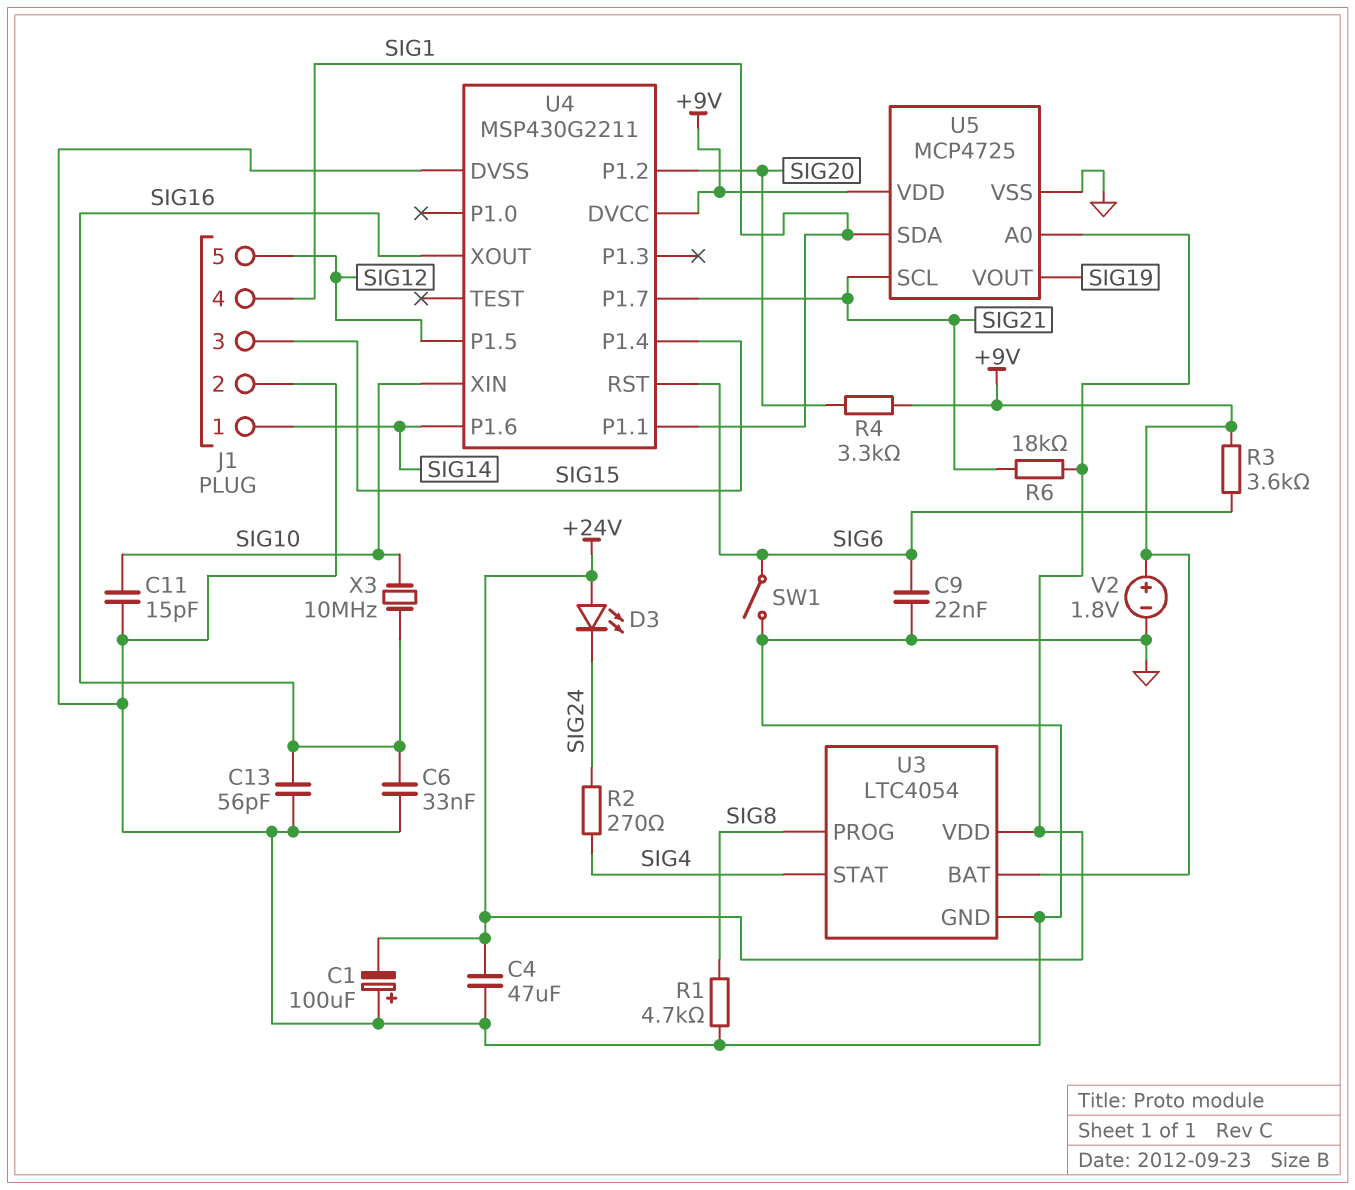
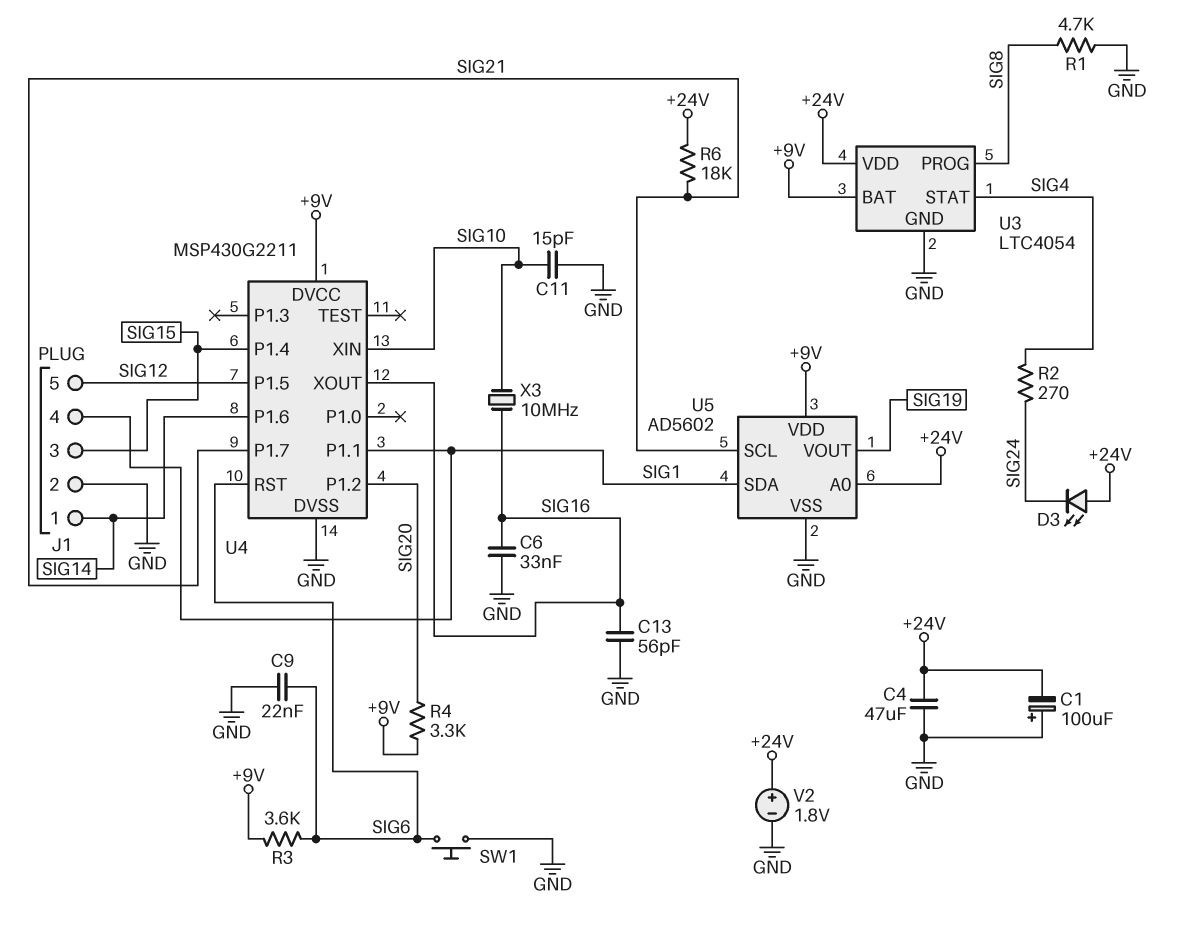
SW1: switch (GND, SIG6) -> button (GND, SIG6)
U5: MCP4725 -> AD5602
V2: 1.8V (plus +9V, minus GND) -> 1.8V (plus +24V, minus GND)

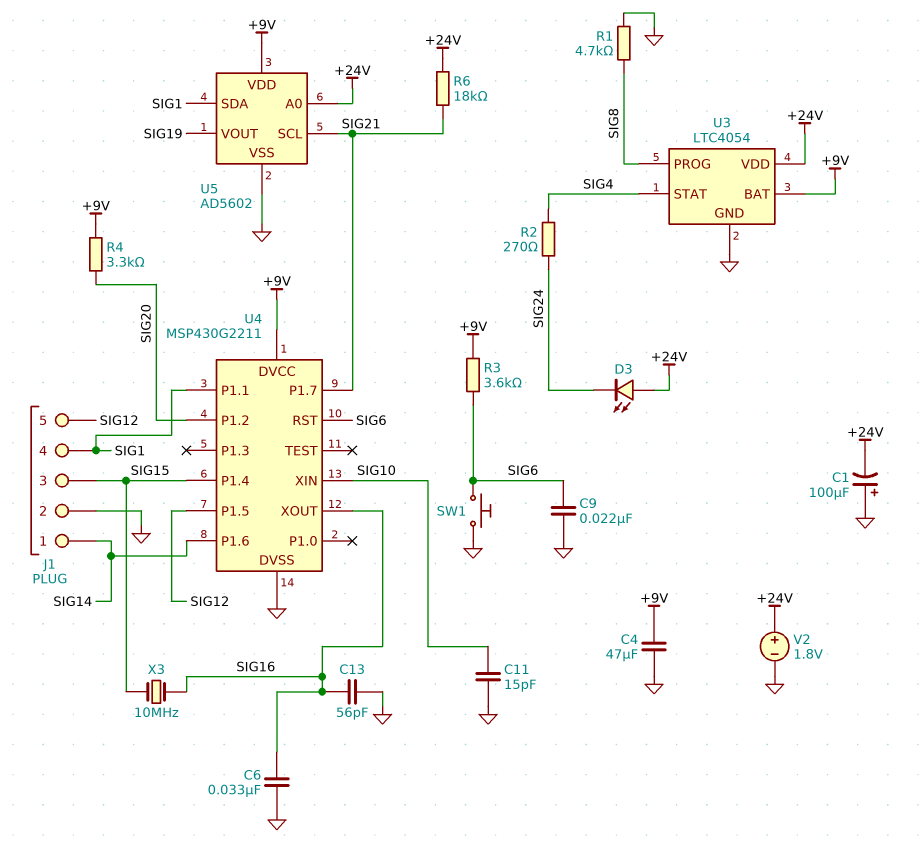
C4: 47uF (+24V, GND) -> 47uF (+9V, GND)
X3: 10MHz (SIG10, SIG16) -> 10MHz (SIG15, SIG16)

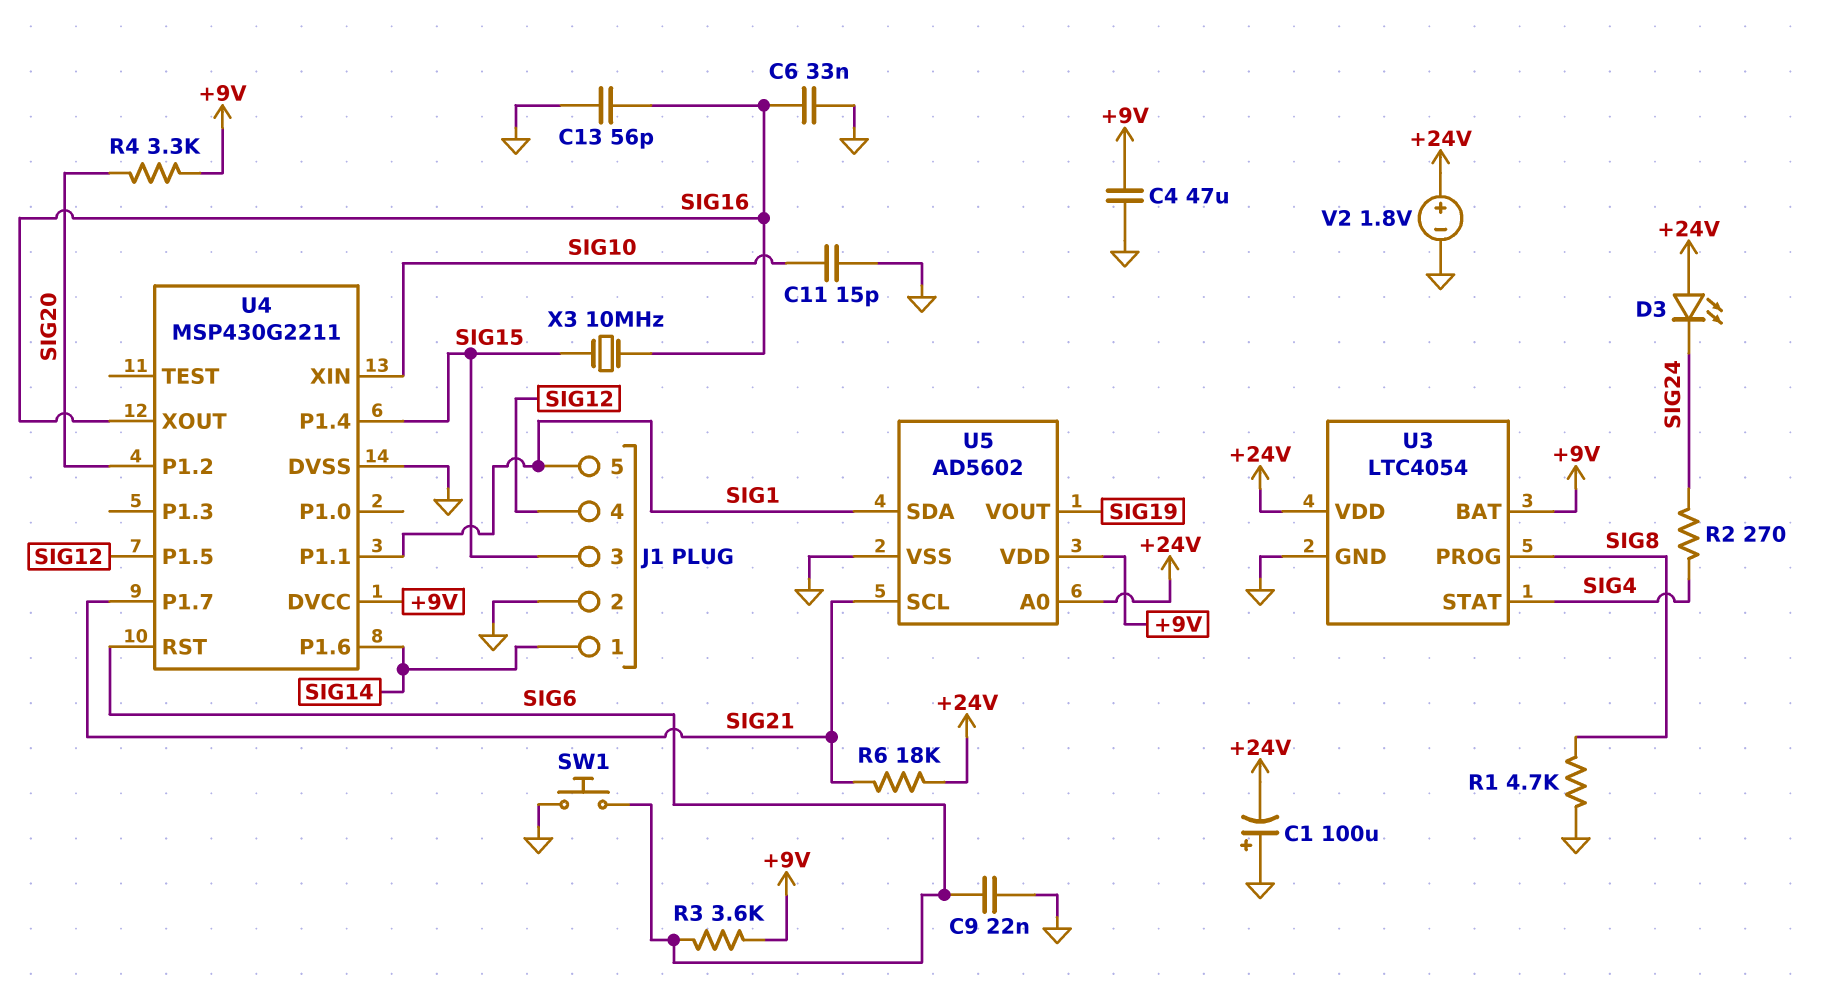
J1 pin 4: SIG1 -> SIG12
J1 pin 5: SIG12 -> SIG1

